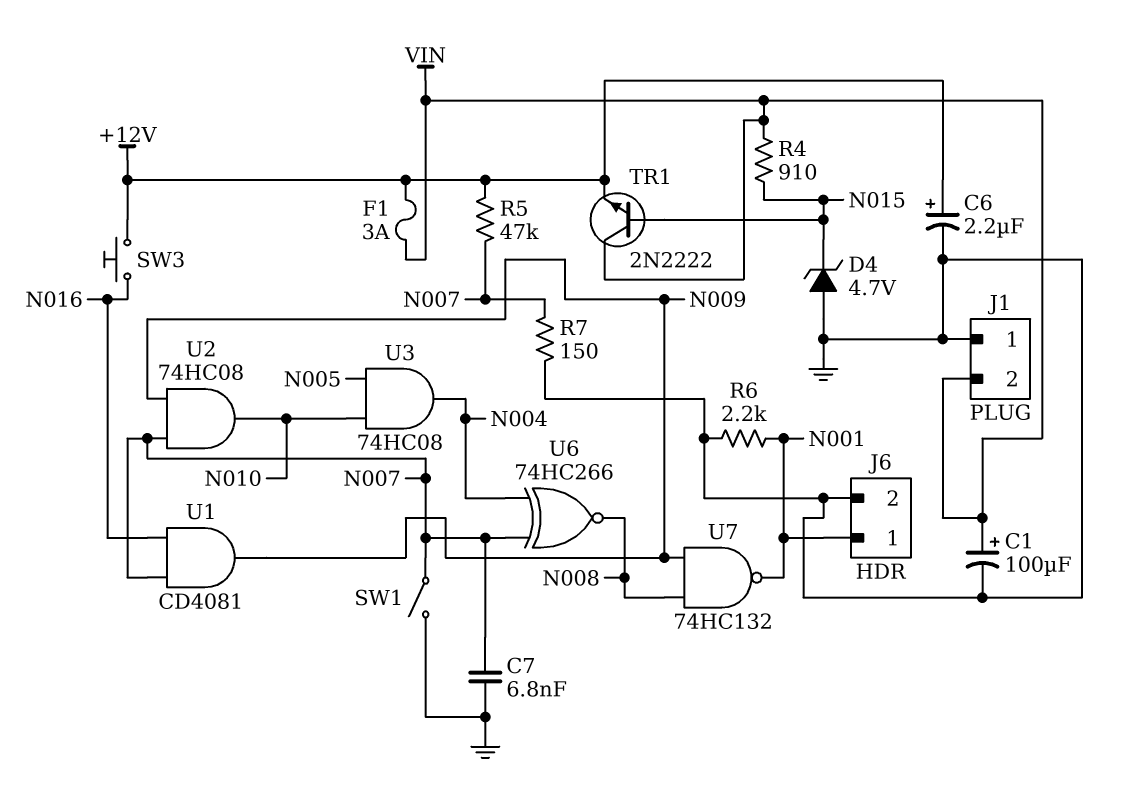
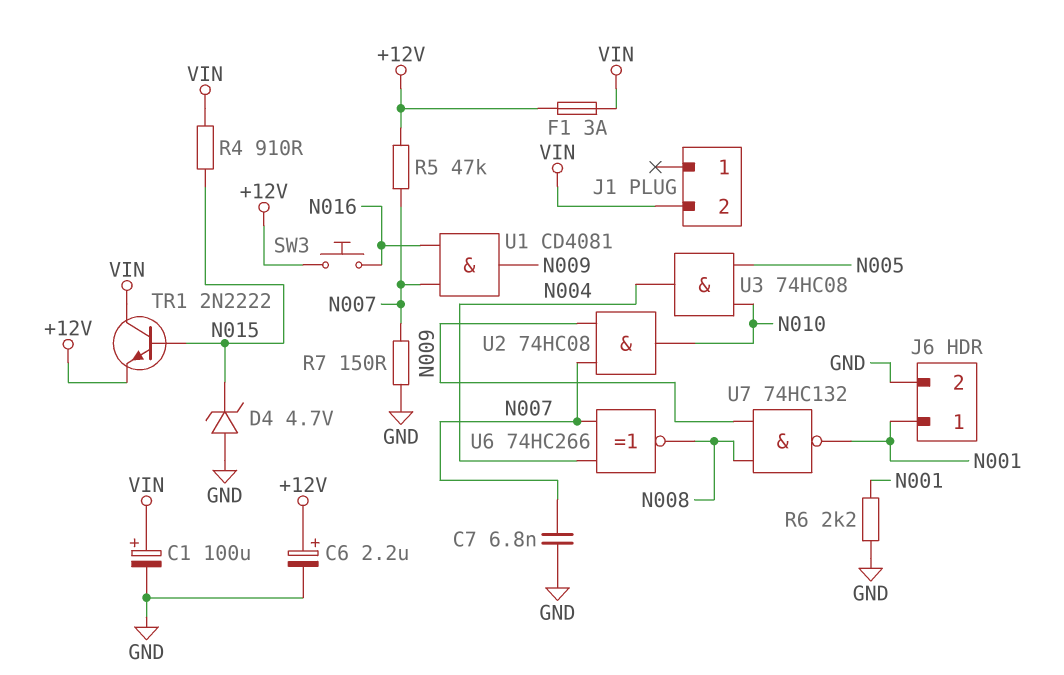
J1 pin 1: GND -> none
SW1: switch (GND, N007) -> none

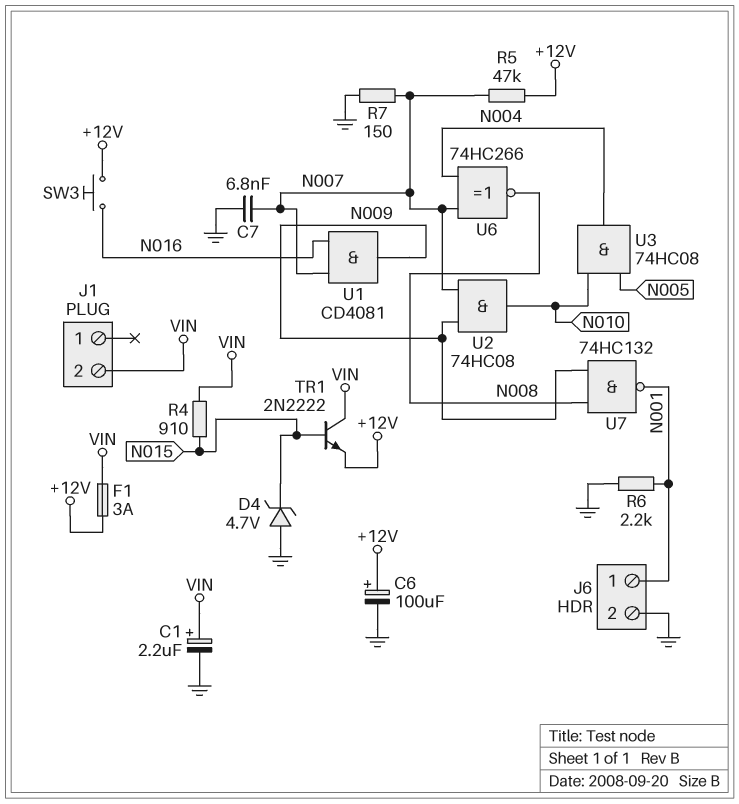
C1: 100uF (plus VIN, minus GND) -> 2.2uF (plus VIN, minus GND)
C6: 2.2uF (plus +12V, minus GND) -> 100uF (plus +12V, minus GND)

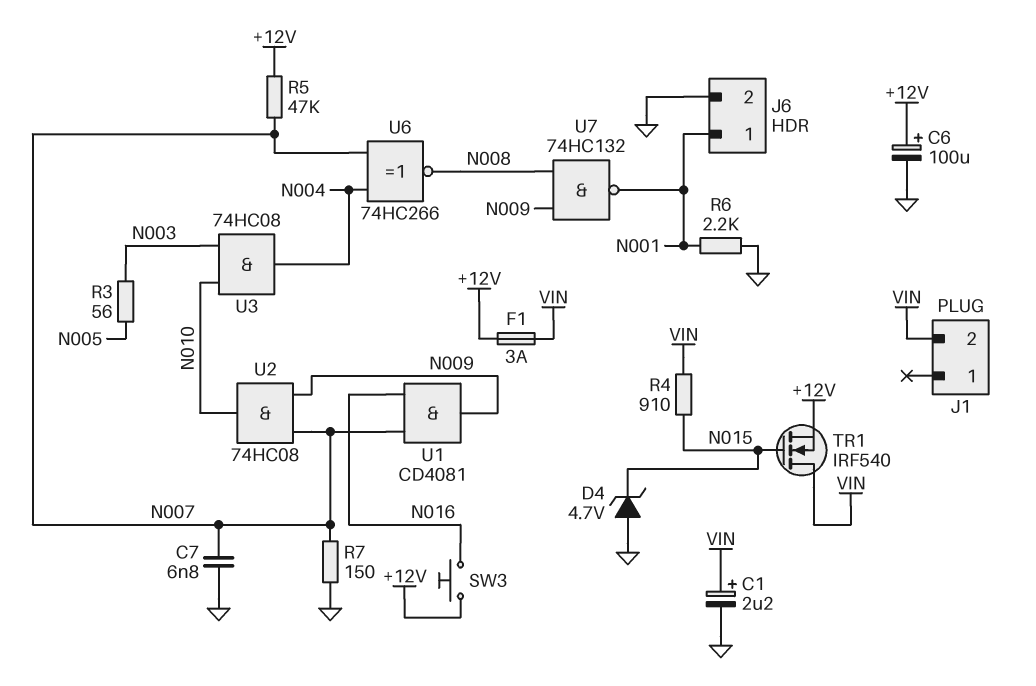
R3: none -> 56 (N003, N005)
TR1: NPN 2N2222 (B N015, C VIN, E +12V) -> NMOS IRF540 (G N015, D VIN, S +12V)
U3: AND 74HC08 (in N005, in N010, out N004) -> AND 74HC08 (in N003, in N010, out N004)

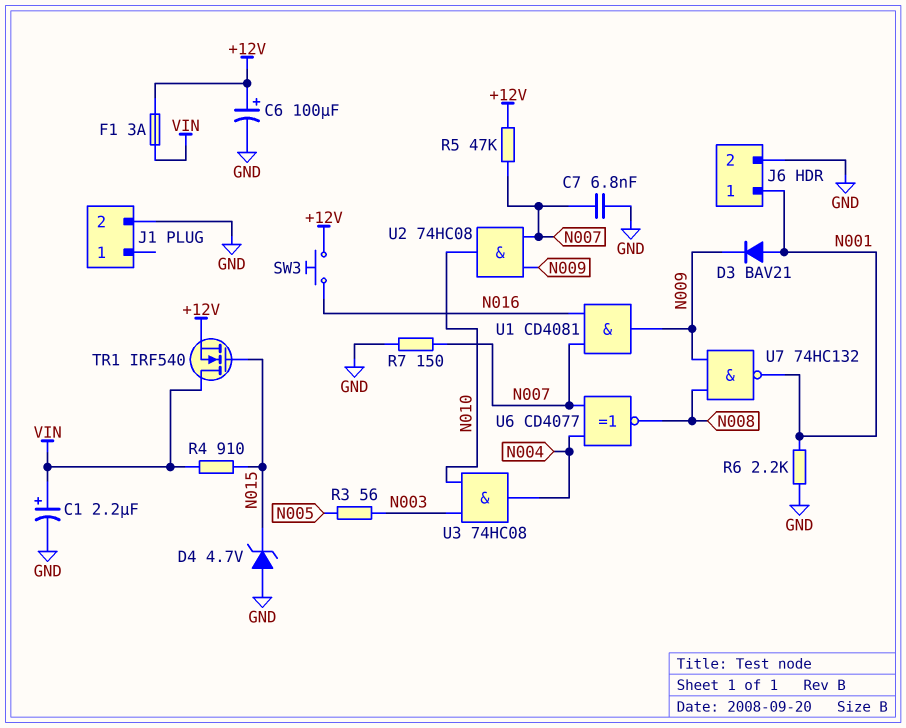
D3: none -> diode BAV21 (A N001, K N009)
J1 pin 2: VIN -> GND
U6: XNOR 74HC266 (in N004, in N007, out N008) -> XNOR CD4077 (in N004, in N007, out N008)

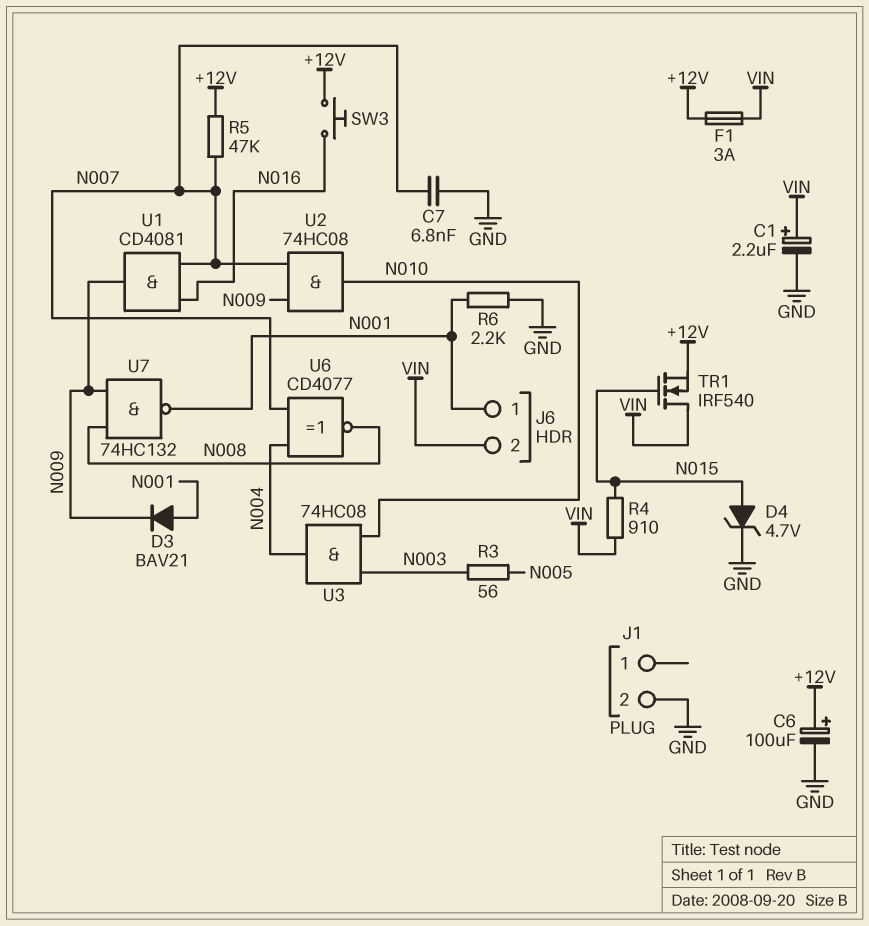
D4: zener 4.7V (A GND, K N015) -> zener 4.7V (A N015, K GND)
J6 pin 2: GND -> VIN
R7: 150 (GND, N007) -> none

